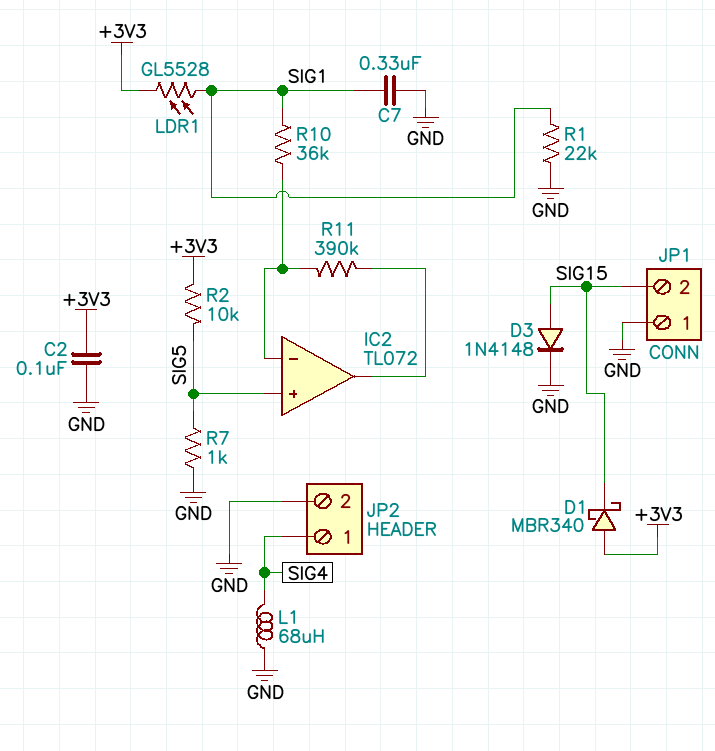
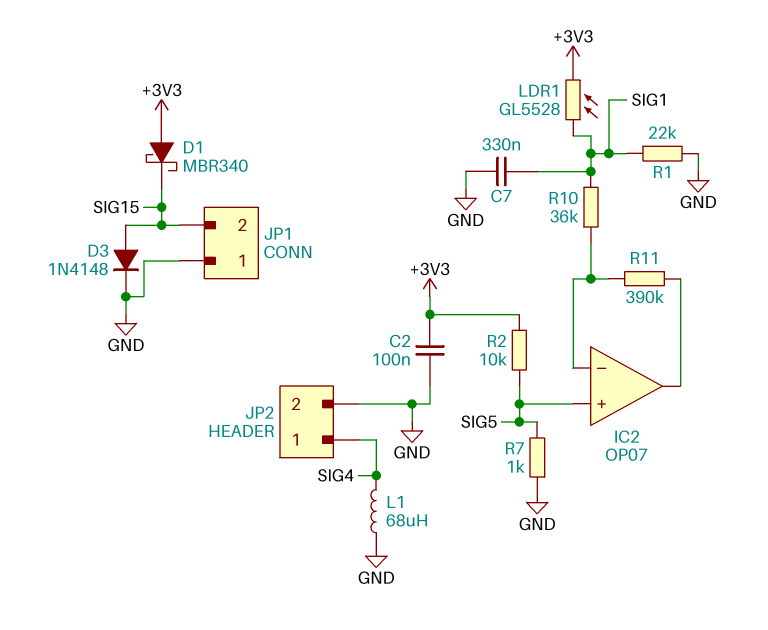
IC2: TL072 -> OP07

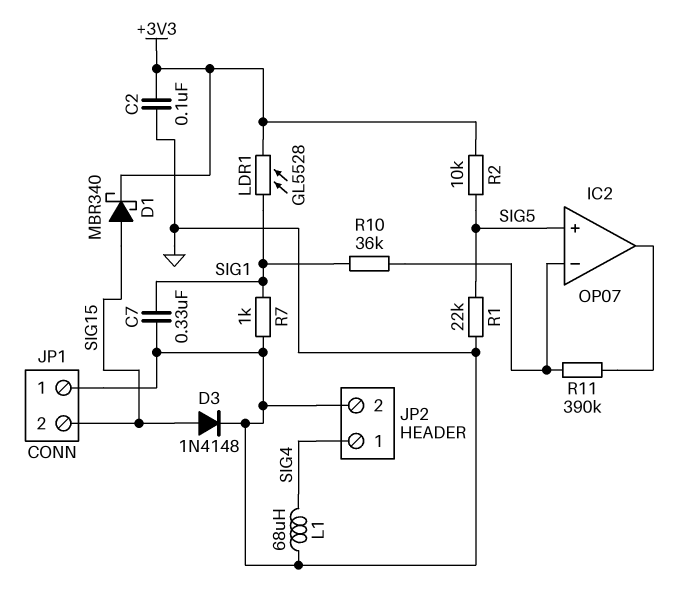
D1: schottky MBR340 (A +3V3, K SIG15) -> schottky MBR340 (A SIG15, K +3V3)
R1: 22k (GND, SIG1) -> 22k (GND, SIG5)
R7: 1k (GND, SIG5) -> 1k (GND, SIG1)

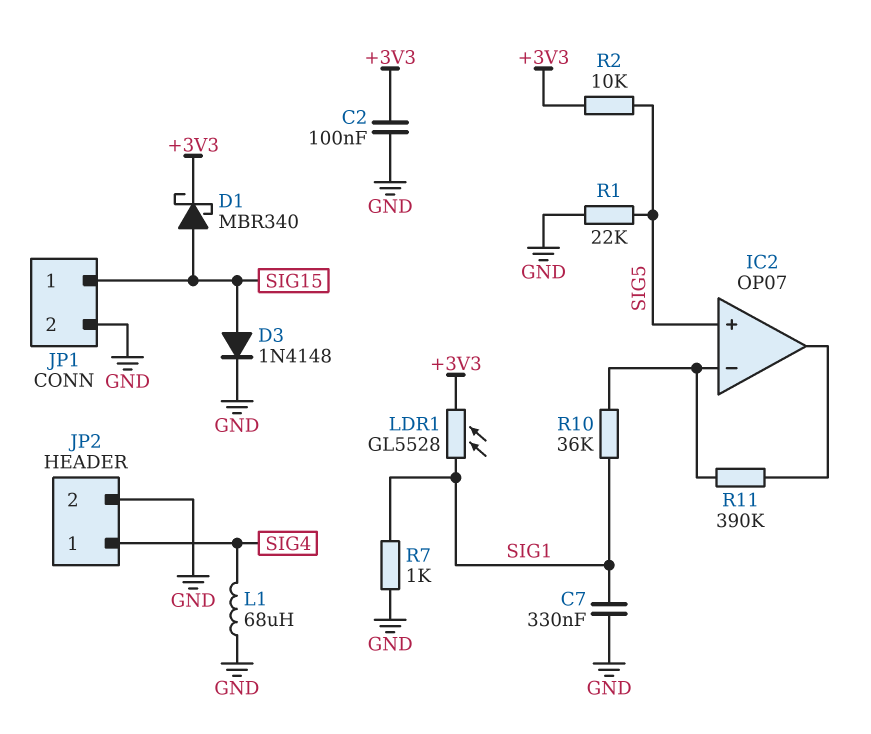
JP1 pin 1: GND -> SIG15
JP1 pin 2: SIG15 -> GND

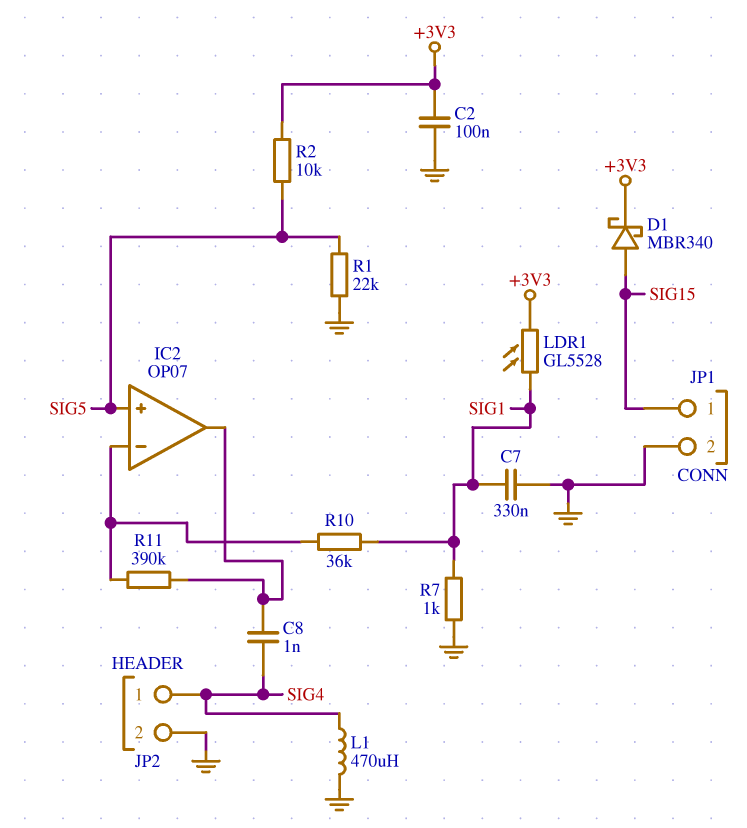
C8: none -> 1nF (IC2/out, SIG4)
D3: diode 1N4148 (A SIG15, K GND) -> none
L1: 68uH (GND, SIG4) -> 470uH (GND, SIG4)

